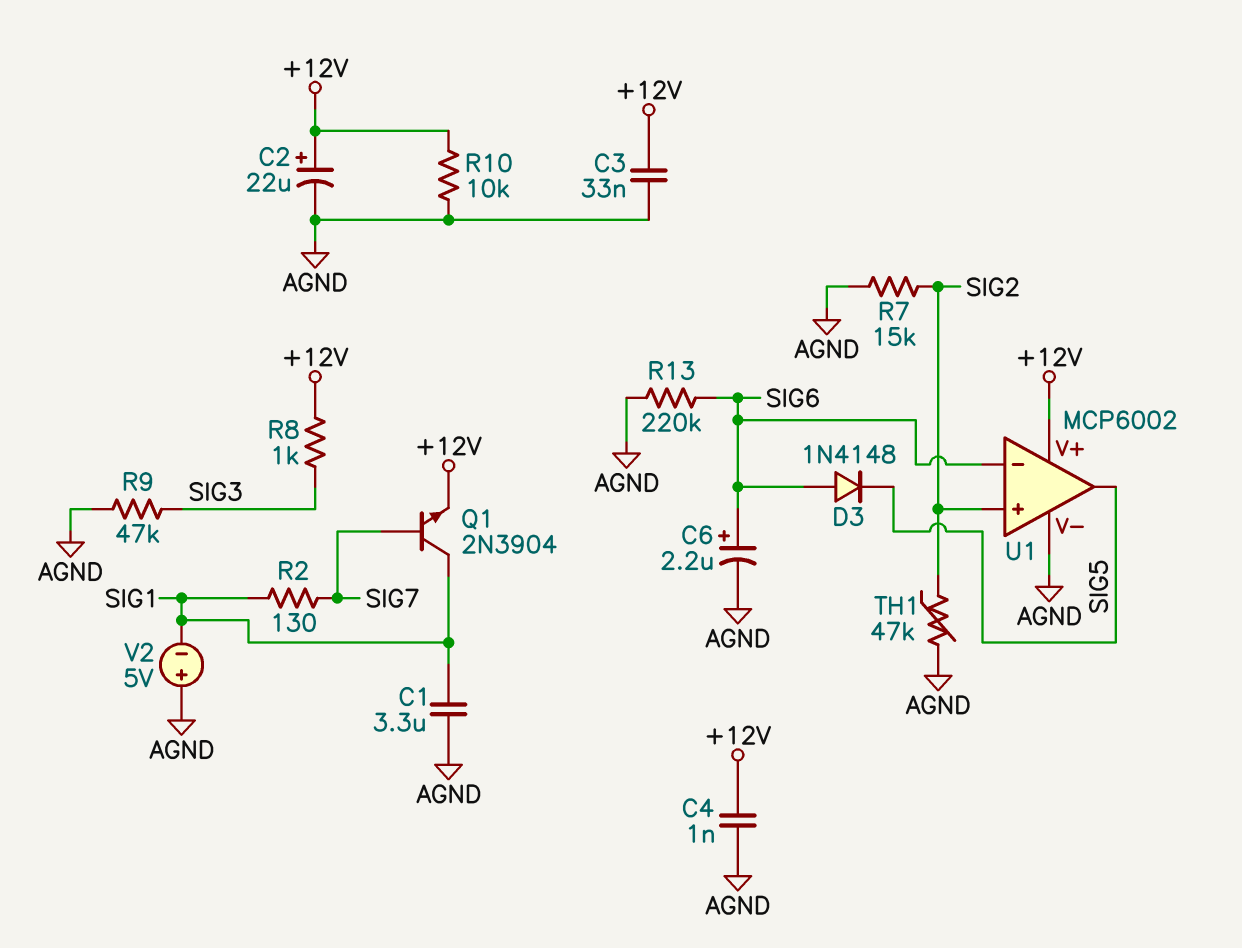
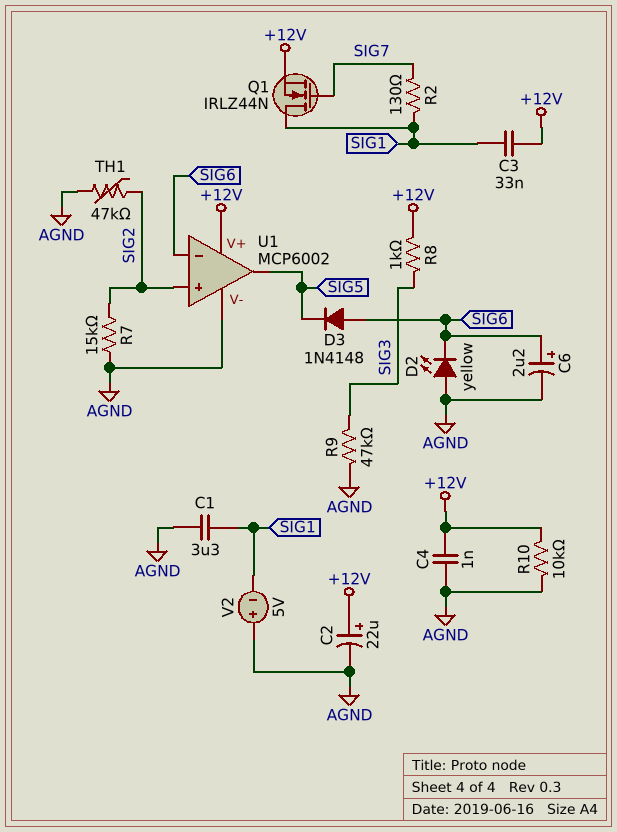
C3: 33nF (+12V, AGND) -> 33nF (+12V, SIG1)
D2: none -> LED yellow (A AGND, K SIG6)
Q1: NPN 2N3904 (B SIG7, C SIG1, E +12V) -> NMOS IRLZ44N (G SIG7, D SIG1, S +12V)
R13: 220k (AGND, SIG6) -> none

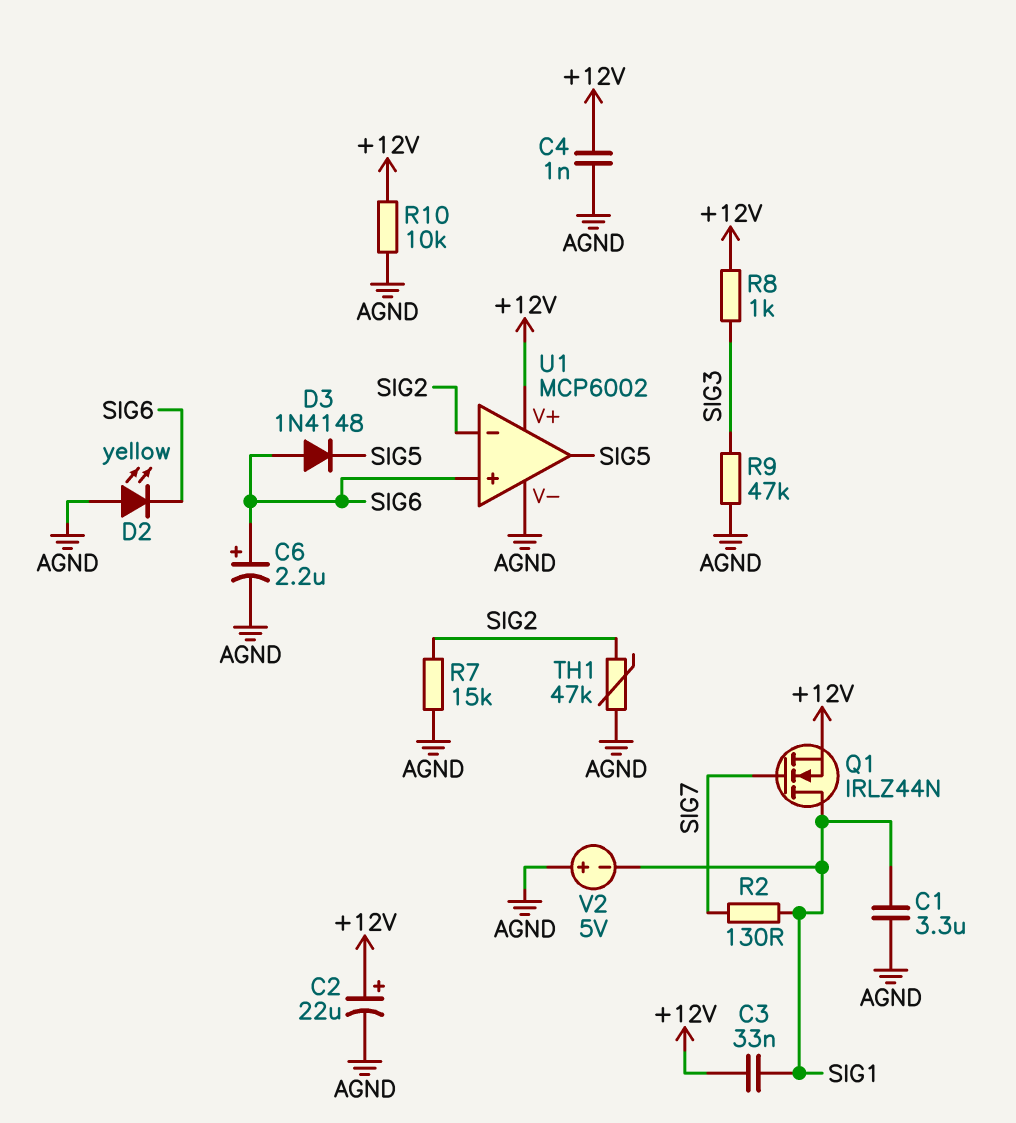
U1 pin in+: SIG2 -> SIG6
U1 pin in-: SIG6 -> SIG2

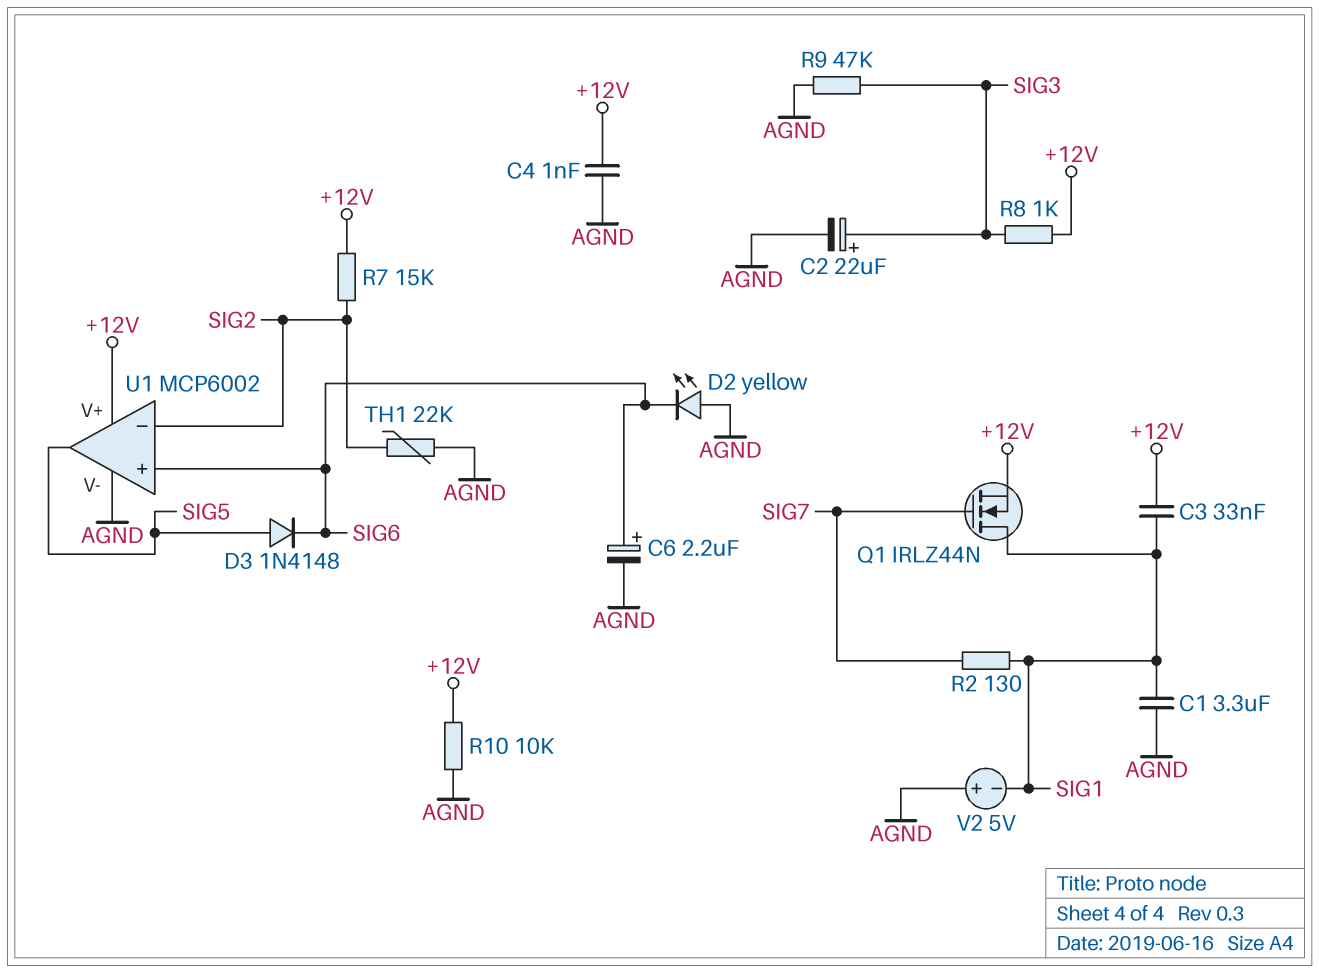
C2: 22uF (plus +12V, minus AGND) -> 22uF (plus SIG3, minus AGND)
D3: diode 1N4148 (A SIG6, K SIG5) -> diode 1N4148 (A SIG5, K SIG6)
R7: 15k (AGND, SIG2) -> 15k (+12V, SIG2)
TH1: 47k (AGND, SIG2) -> 22k (AGND, SIG2)

